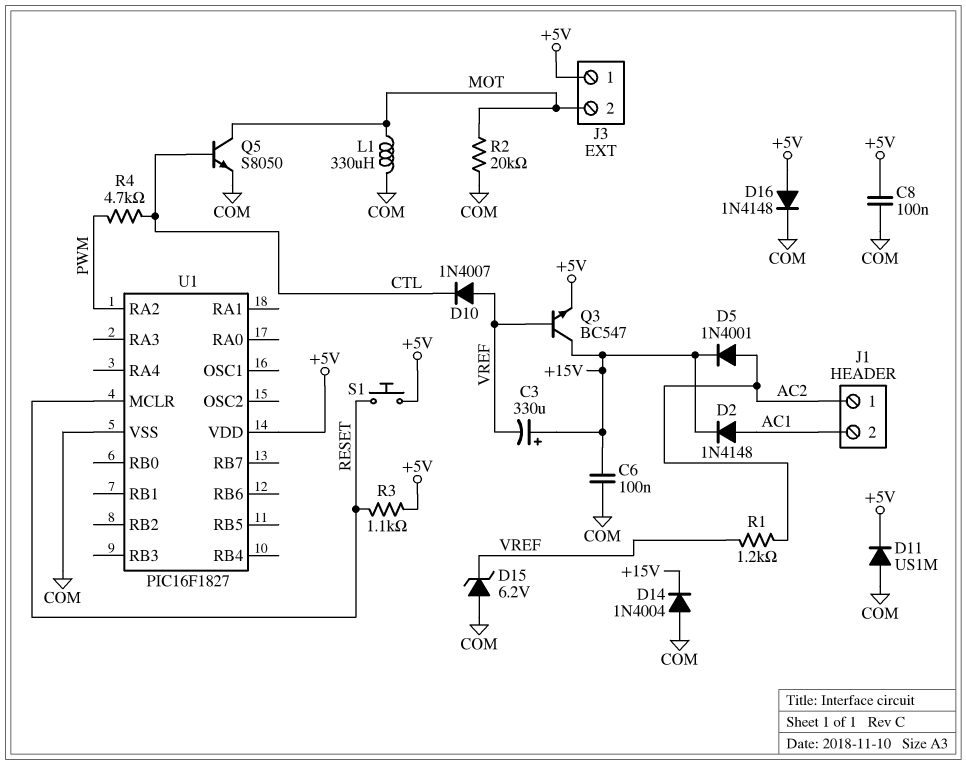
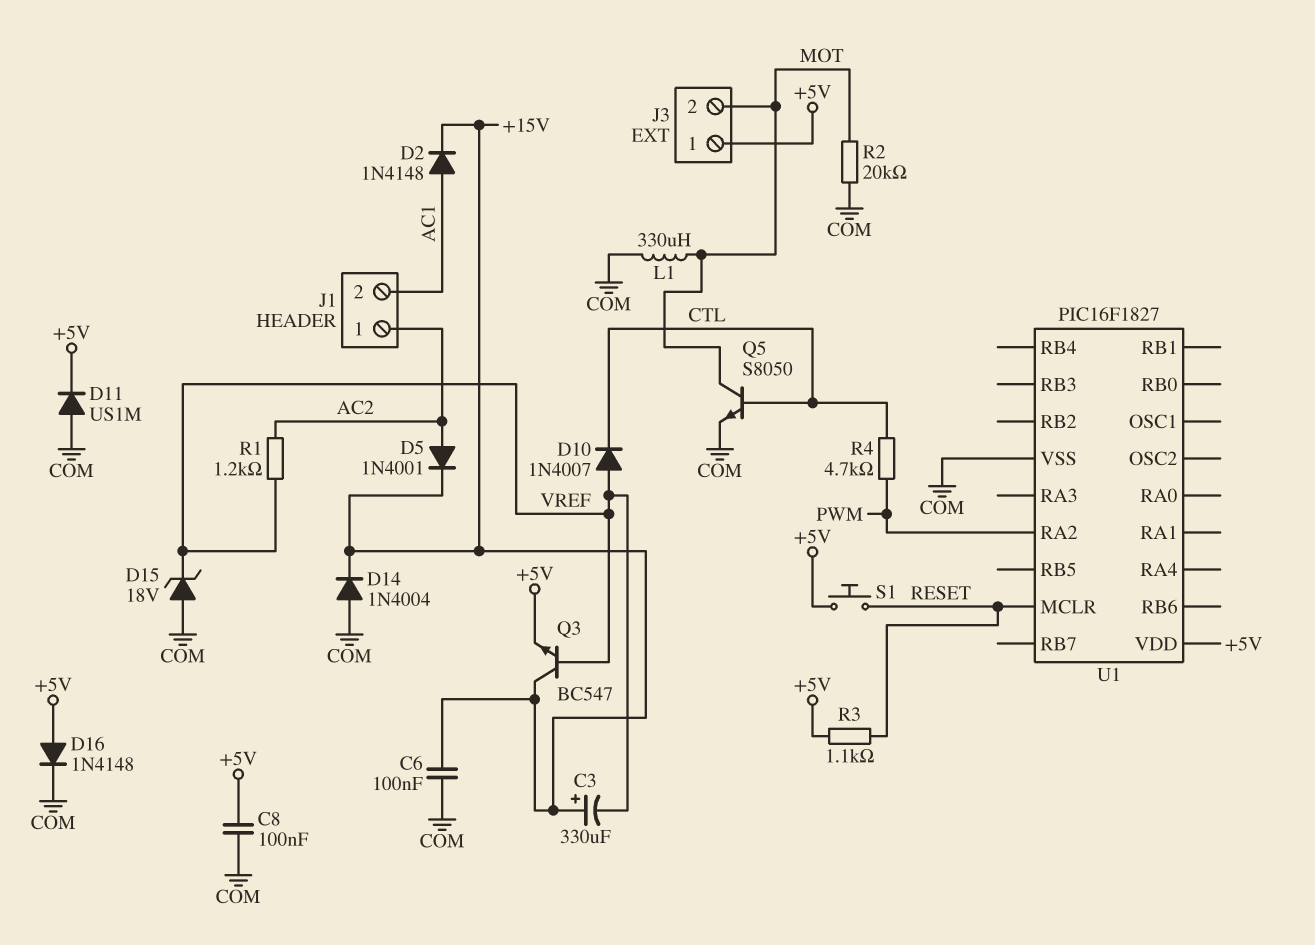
D15: zener 6.2V (A COM, K VREF) -> zener 18V (A COM, K VREF)

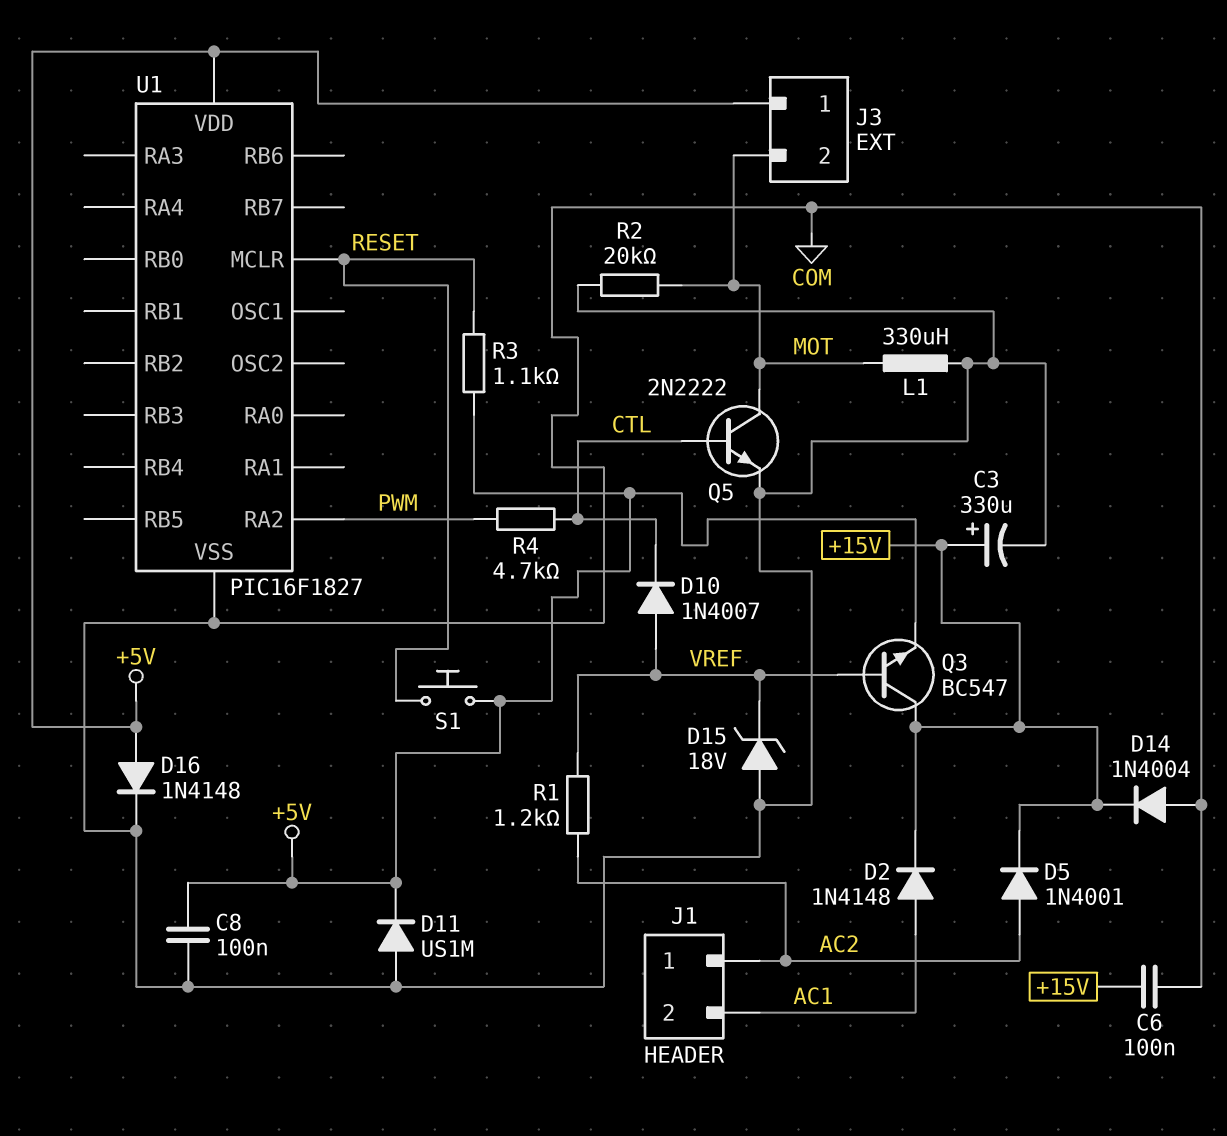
C3: 330uF (plus +15V, minus VREF) -> 330uF (plus +15V, minus COM)
Q5: NPN S8050 (B CTL, C MOT, E COM) -> NPN 2N2222 (B CTL, C MOT, E COM)

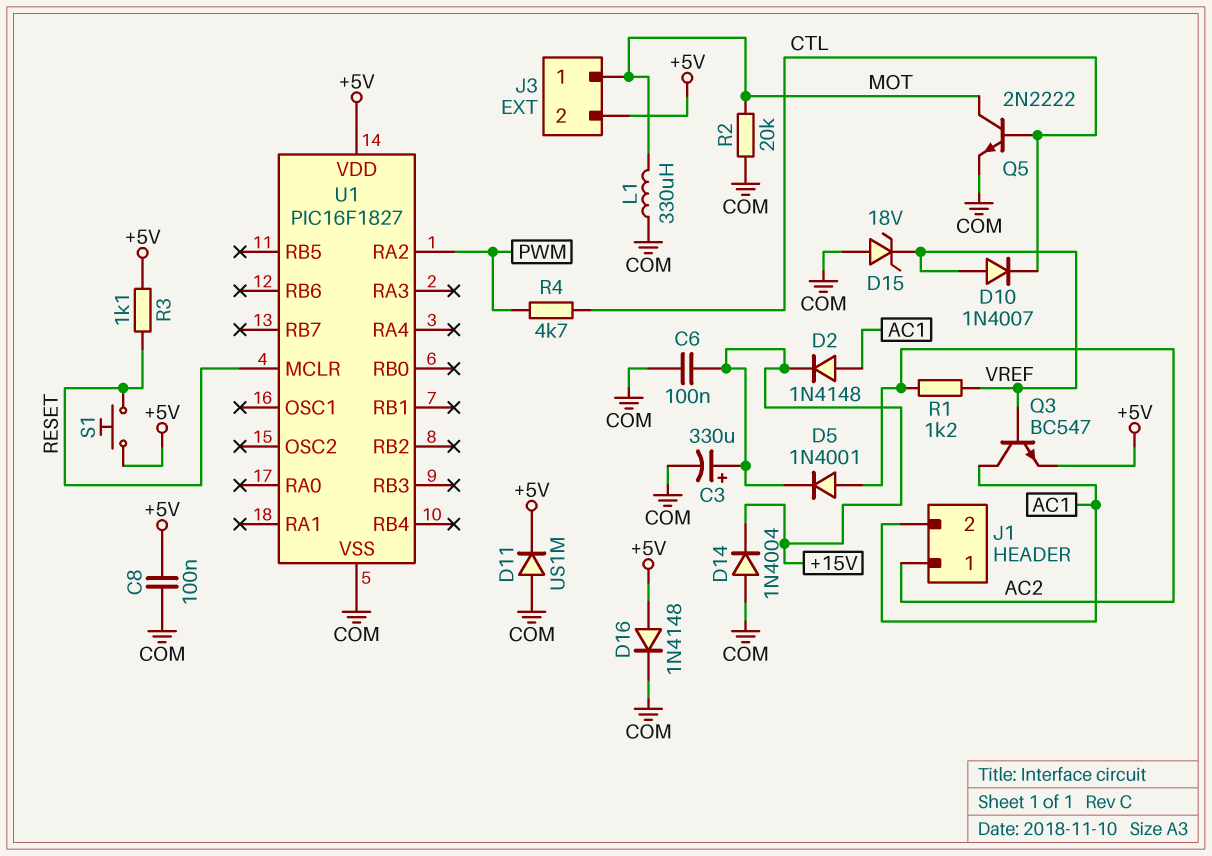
J3 pin 1: +5V -> MOT
J3 pin 2: MOT -> +5V
Q3: NPN BC547 (B VREF, C +15V, E +5V) -> NPN BC547 (B VREF, C AC1, E +5V)

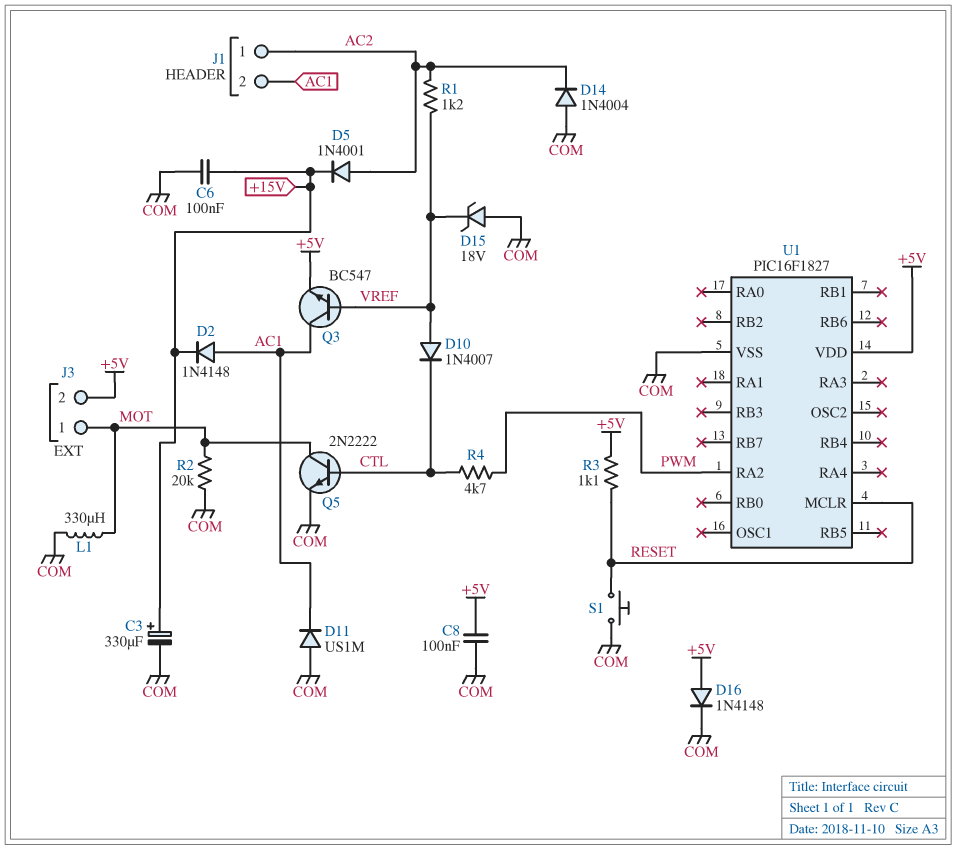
D11: diode US1M (A COM, K +5V) -> diode US1M (A COM, K AC1)
D14: diode 1N4004 (A COM, K +15V) -> diode 1N4004 (A COM, K AC2)
S1: button (+5V, RESET) -> button (COM, RESET)

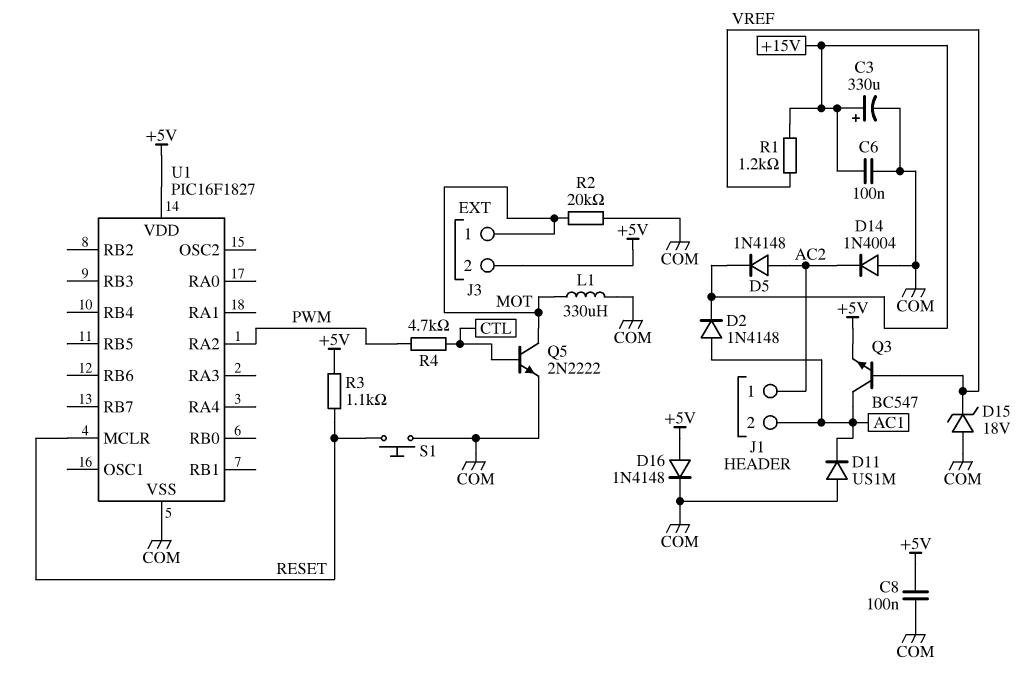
D5: diode 1N4001 (A AC2, K +15V) -> diode 1N4148 (A AC2, K +15V)
D10: diode 1N4007 (A VREF, K CTL) -> none
R1: 1.2k (AC2, VREF) -> 1.2k (+15V, VREF)

